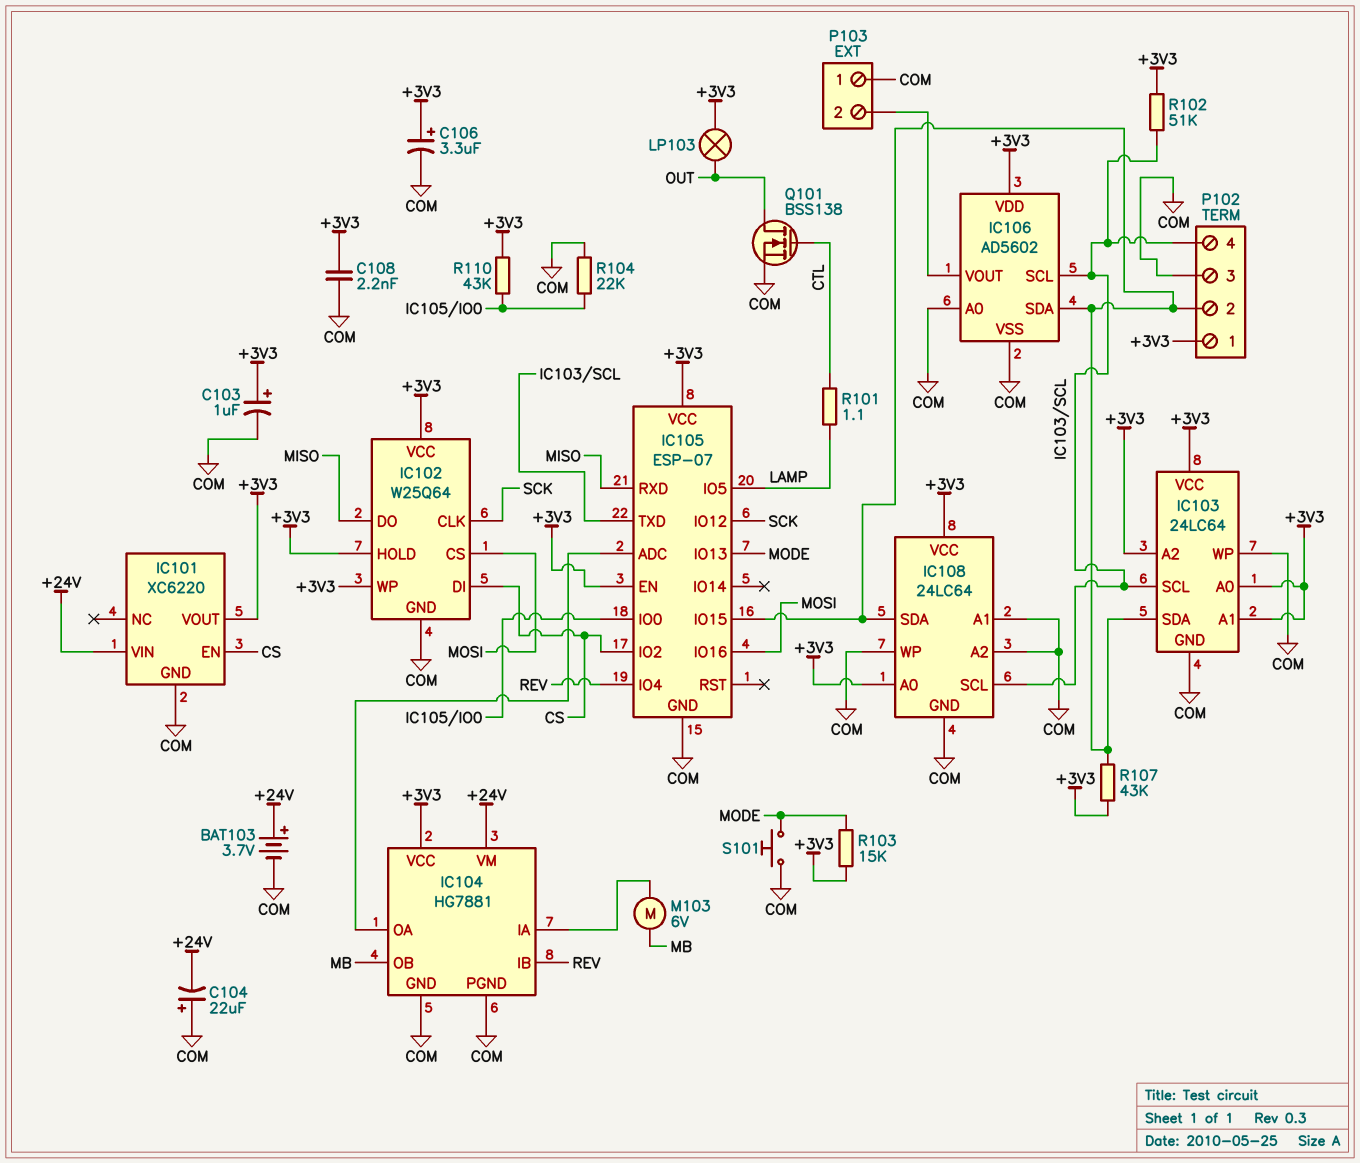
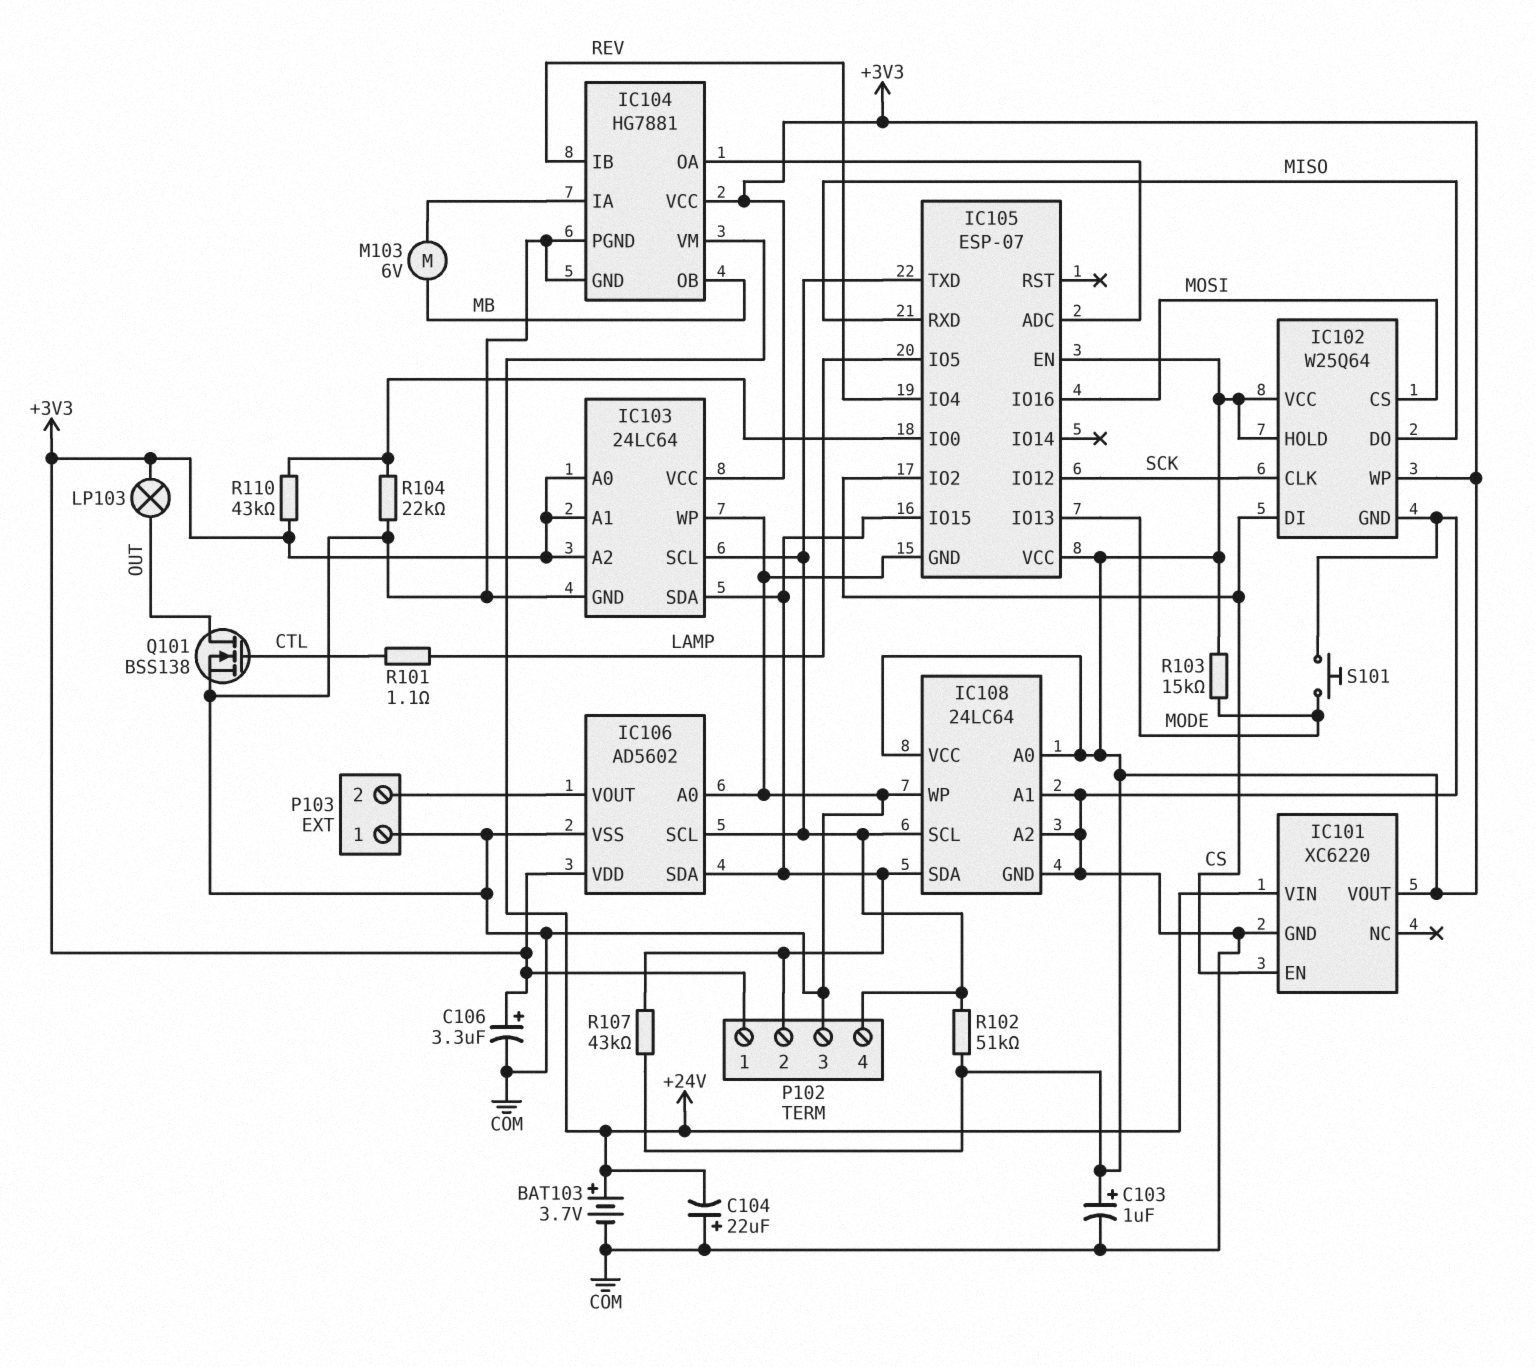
C108: 2.2nF (+3V3, COM) -> none

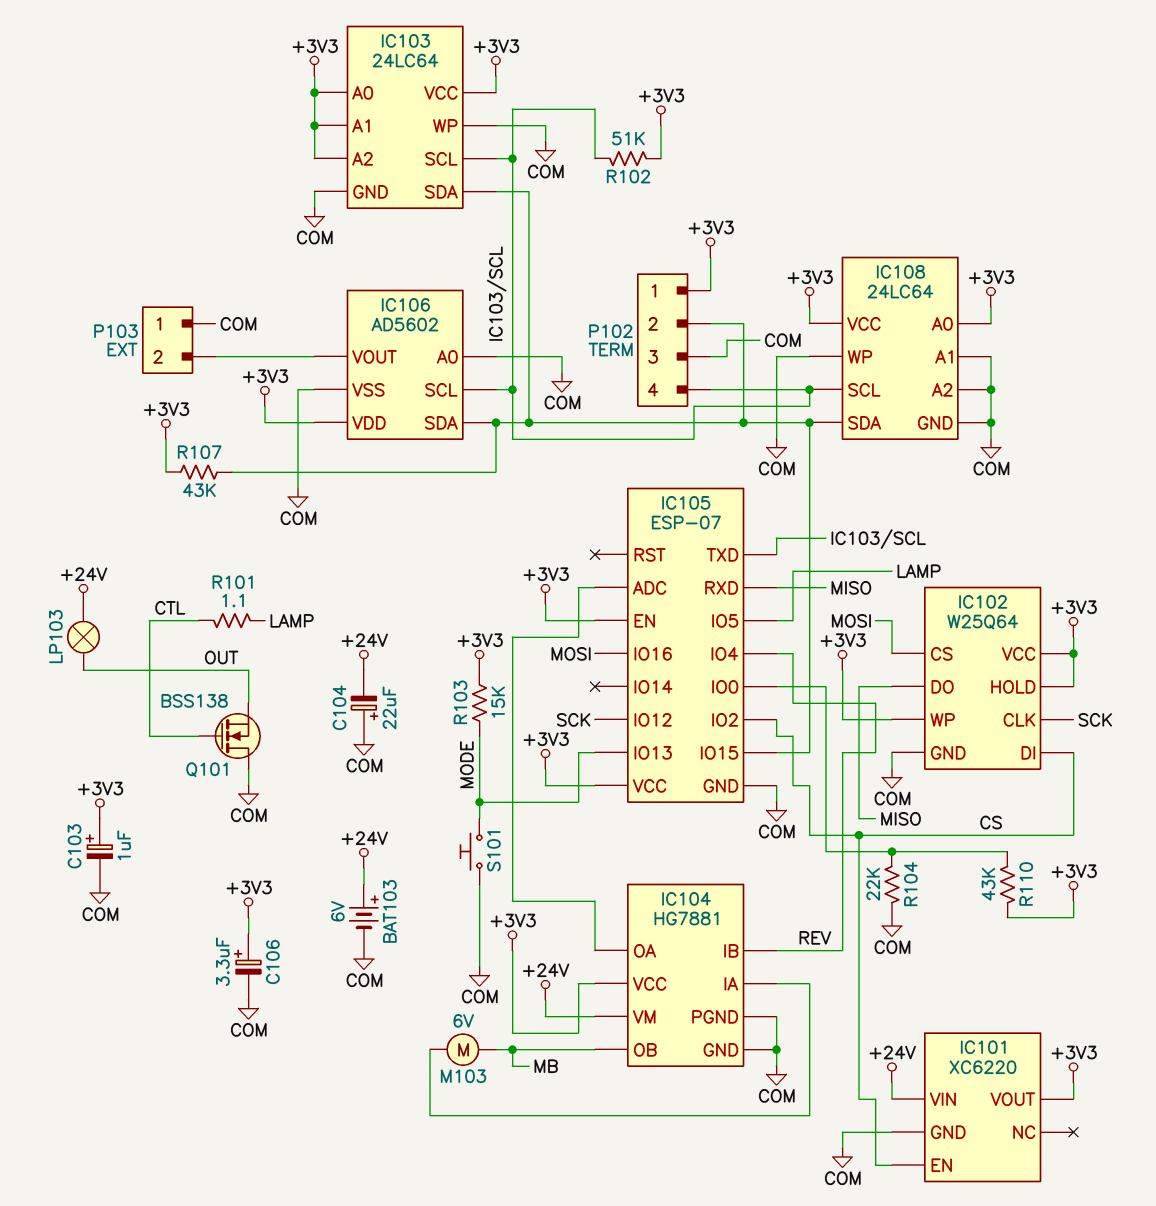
BAT103: 3.7V (plus +24V, minus COM) -> 6V (plus +24V, minus COM)
LP103: lamp (+3V3, OUT) -> lamp (+24V, OUT)
Q101: NMOS BSS138 (G CTL, D OUT, S COM) -> NMOS BSS138 (G CTL, D COM, S OUT)

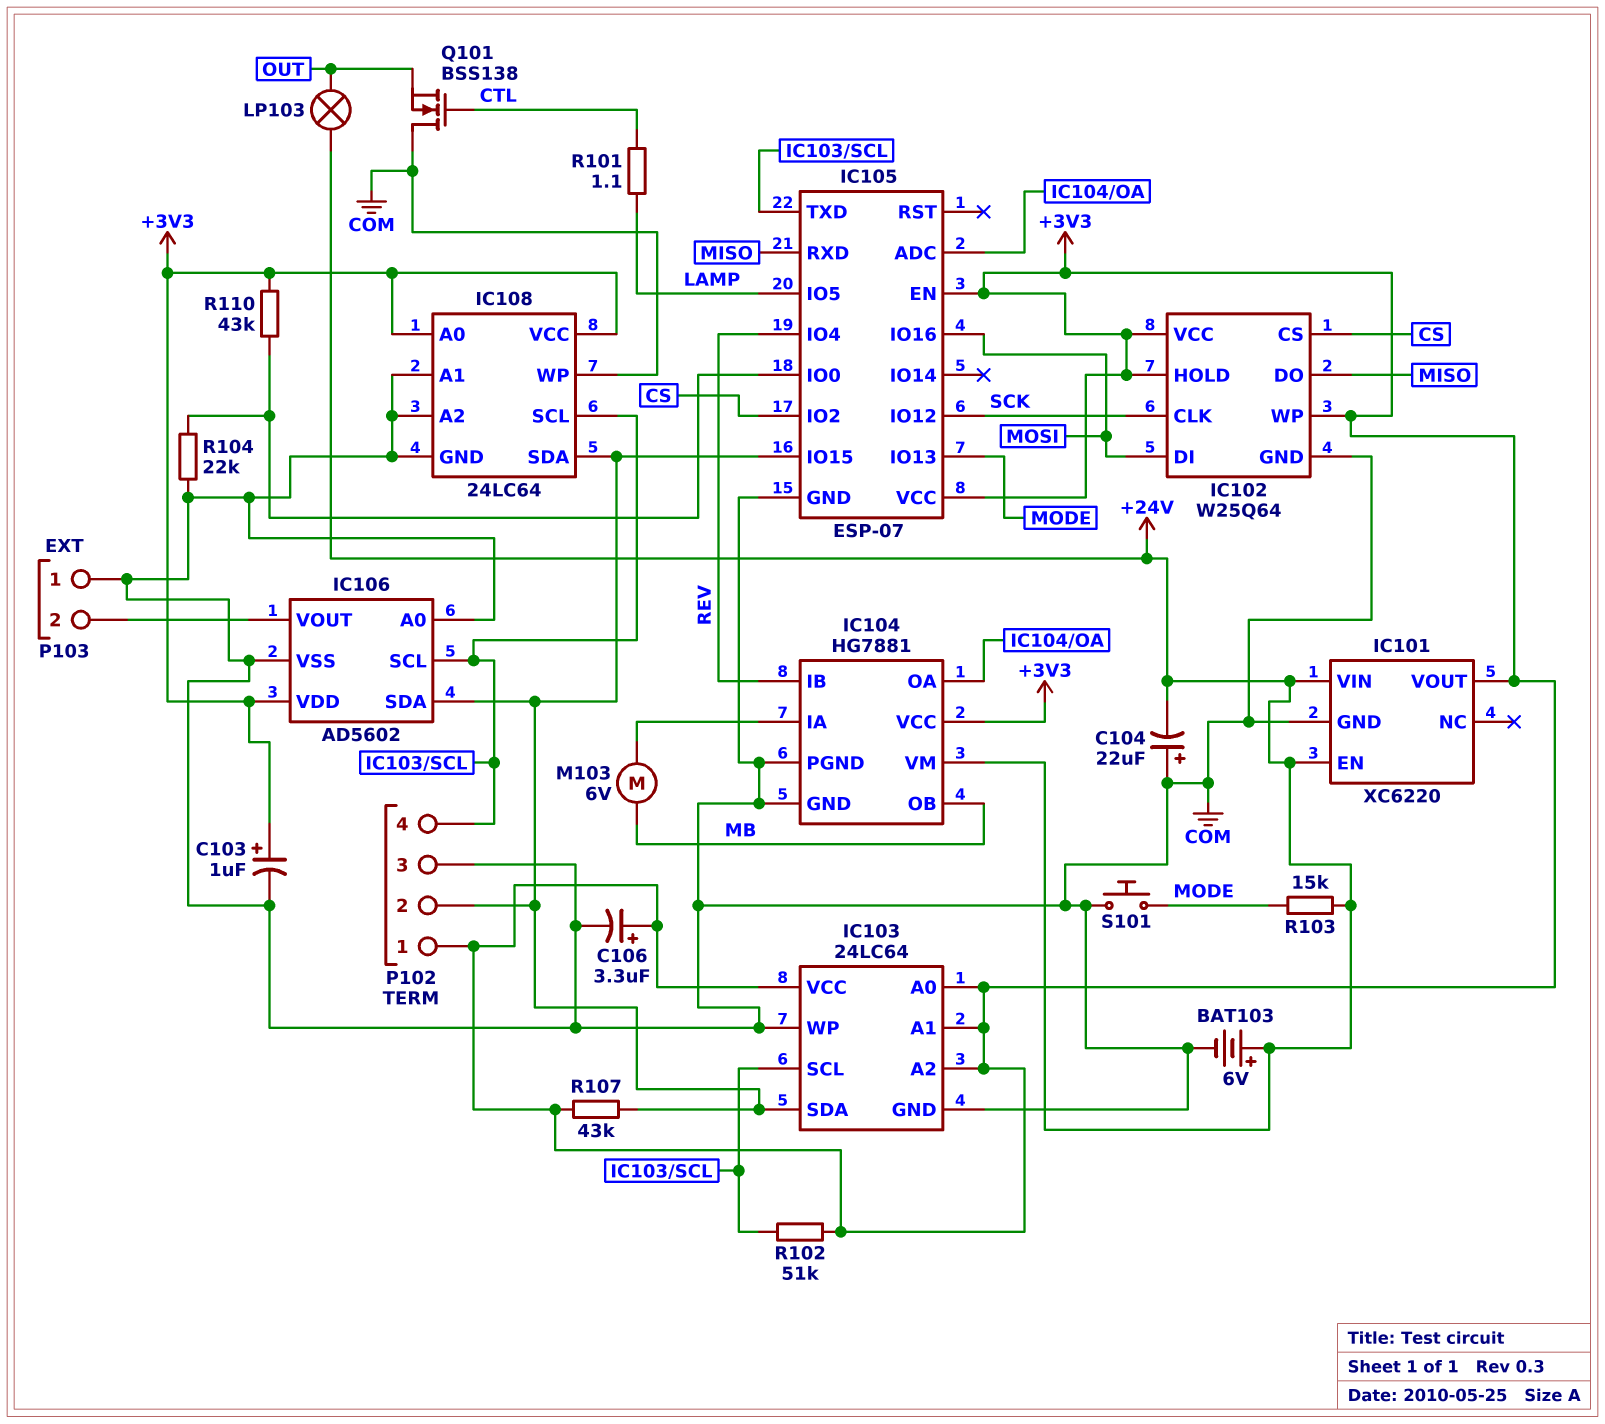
IC101 pin EN: CS -> +24V
IC102 pin CS: MOSI -> CS
IC102 pin DI: CS -> MOSI
R103: 15k (+3V3, MODE) -> 15k (+24V, MODE)

